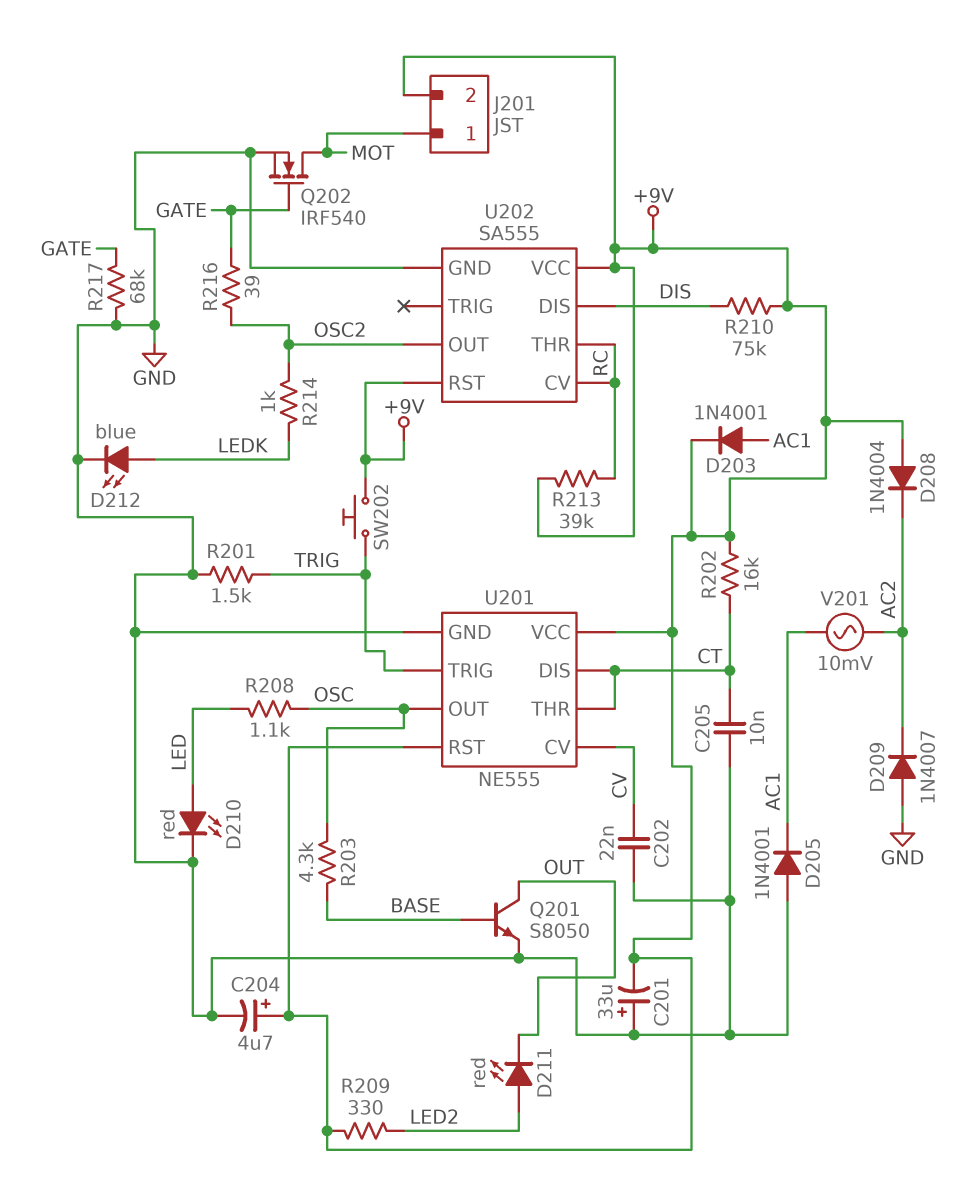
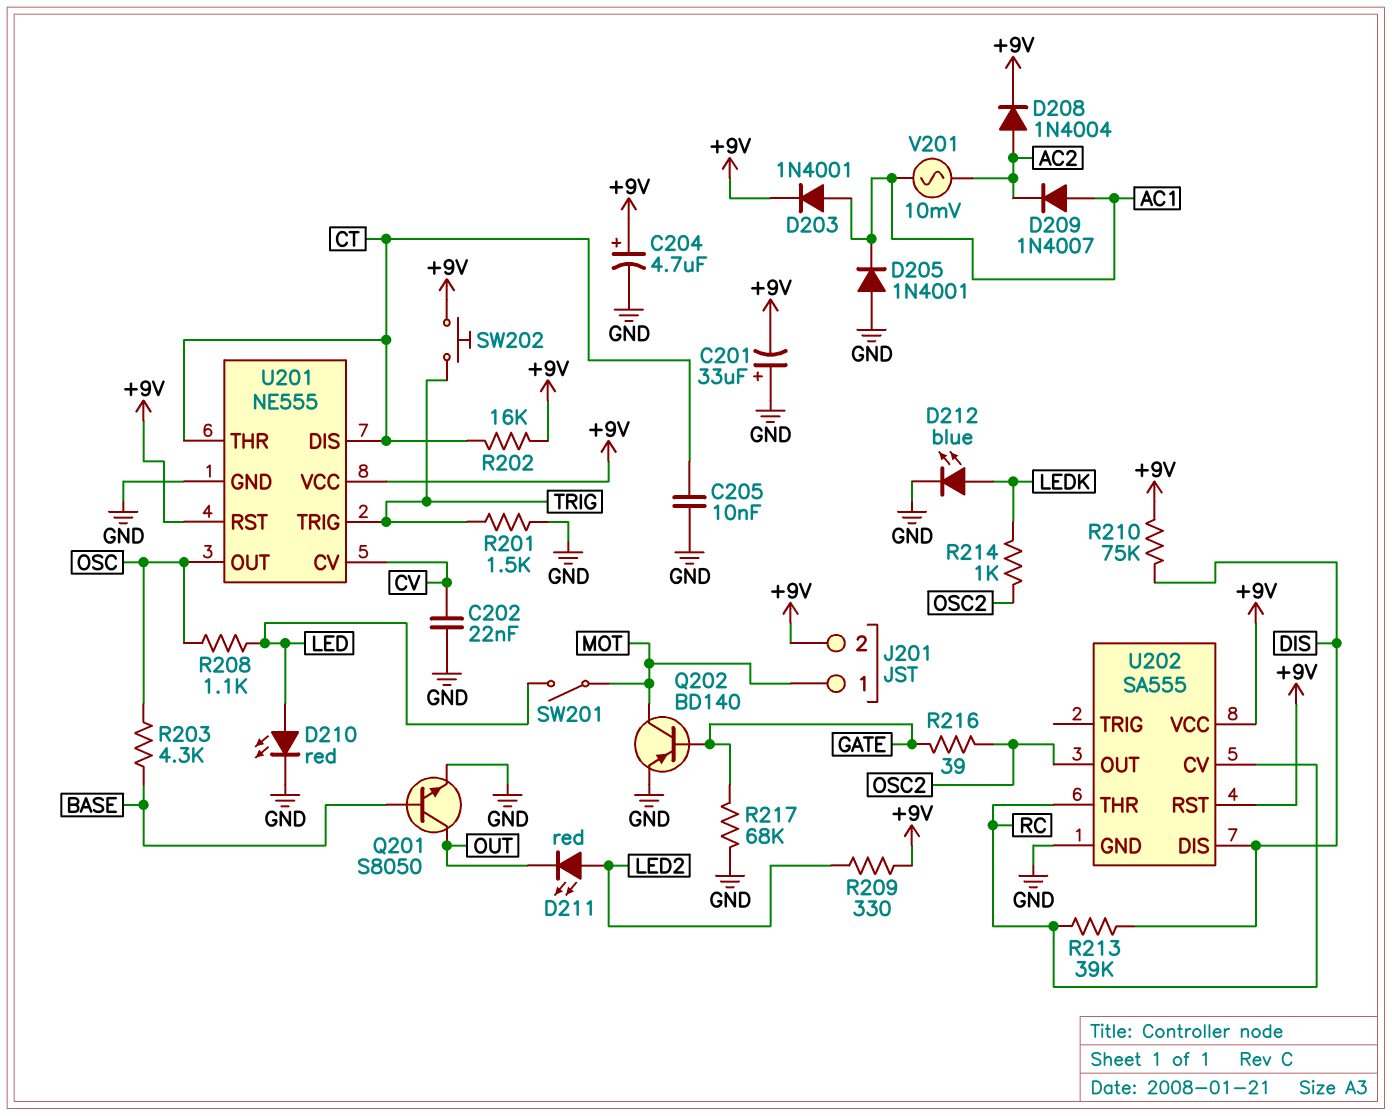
D208: diode 1N4004 (A +9V, K AC2) -> diode 1N4004 (A AC2, K +9V)
D209: diode 1N4007 (A GND, K AC2) -> diode 1N4007 (A AC1, K AC2)
Q202: NMOS IRF540 (G GATE, D MOT, S GND) -> PNP BD140 (B GATE, C MOT, E GND)
R213: 39k (+9V, RC) -> 39k (DIS, RC)
SW201: none -> switch (LED, MOT)

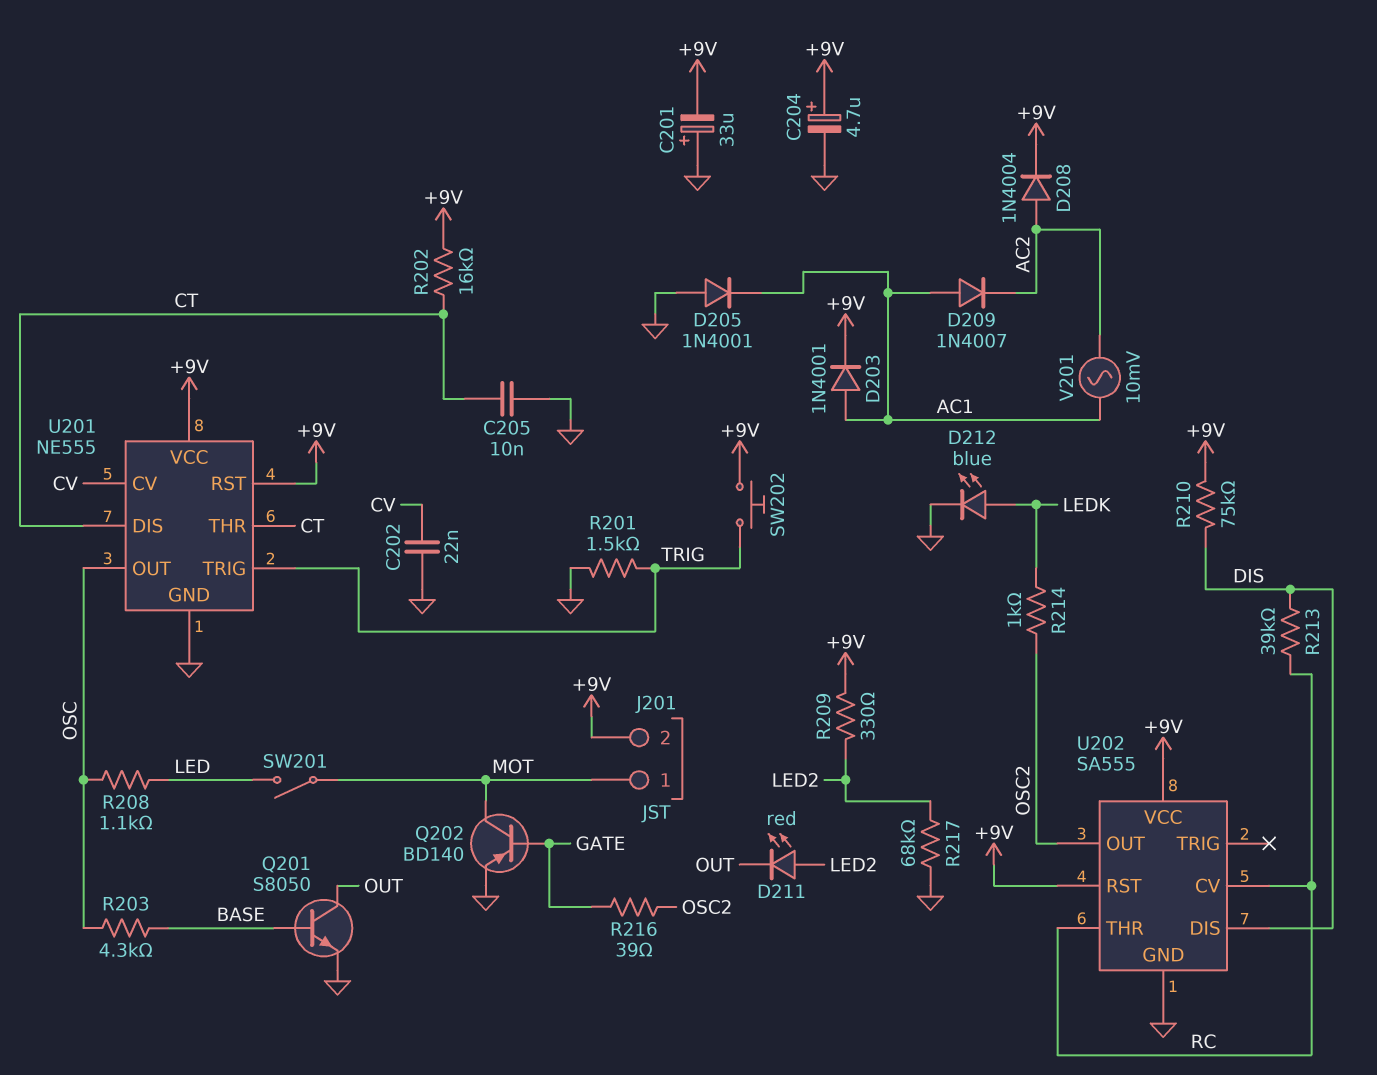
D210: LED red (A LED, K GND) -> none
R217: 68k (GATE, GND) -> 68k (GND, LED2)

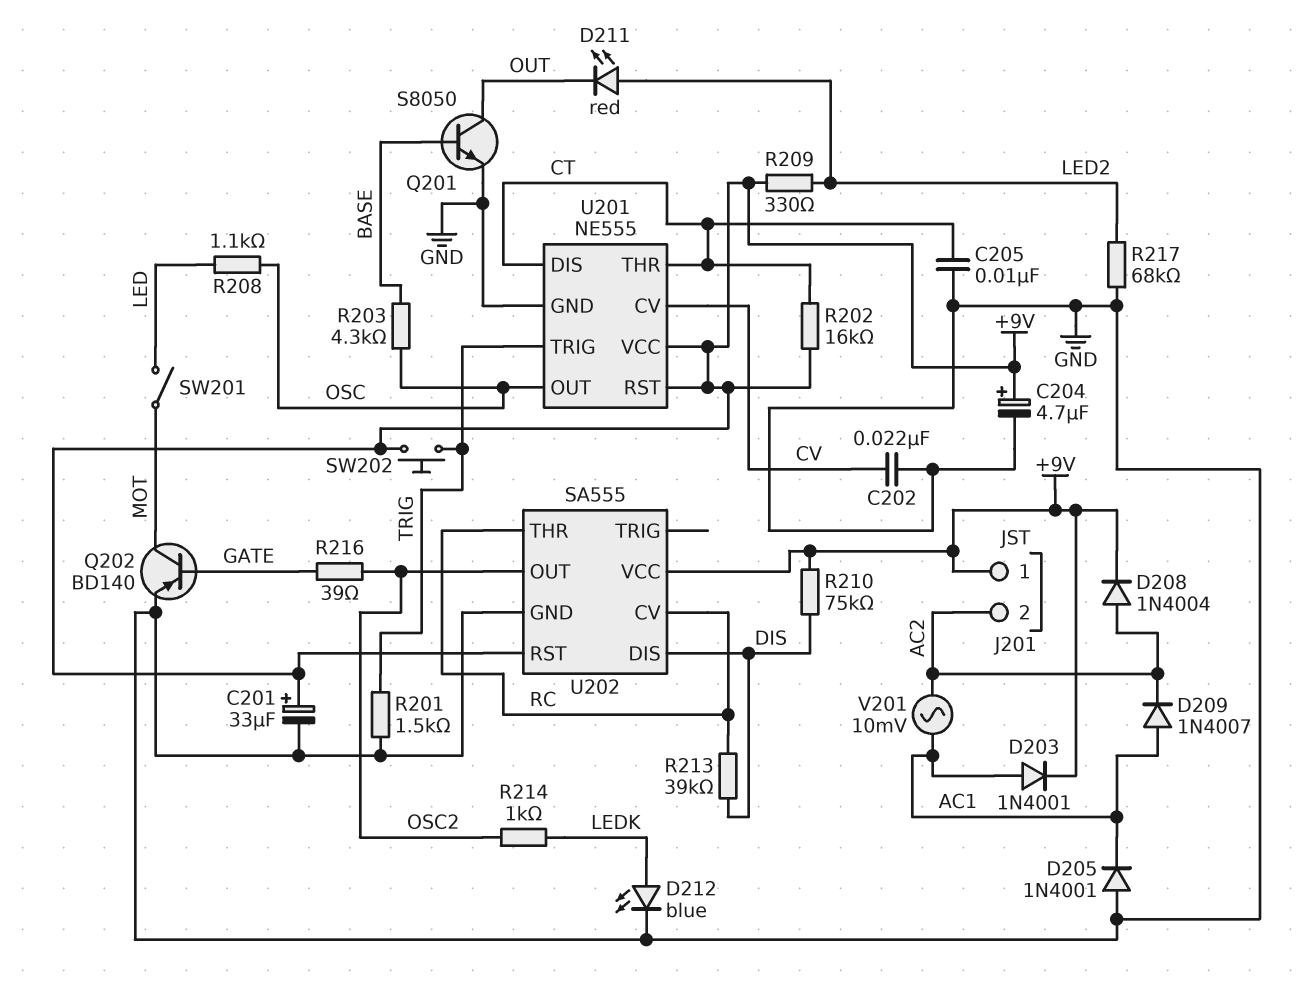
C201: 33uF (plus GND, minus +9V) -> 33uF (plus +9V, minus GND)
J201 pin 1: MOT -> +9V
J201 pin 2: +9V -> AC2

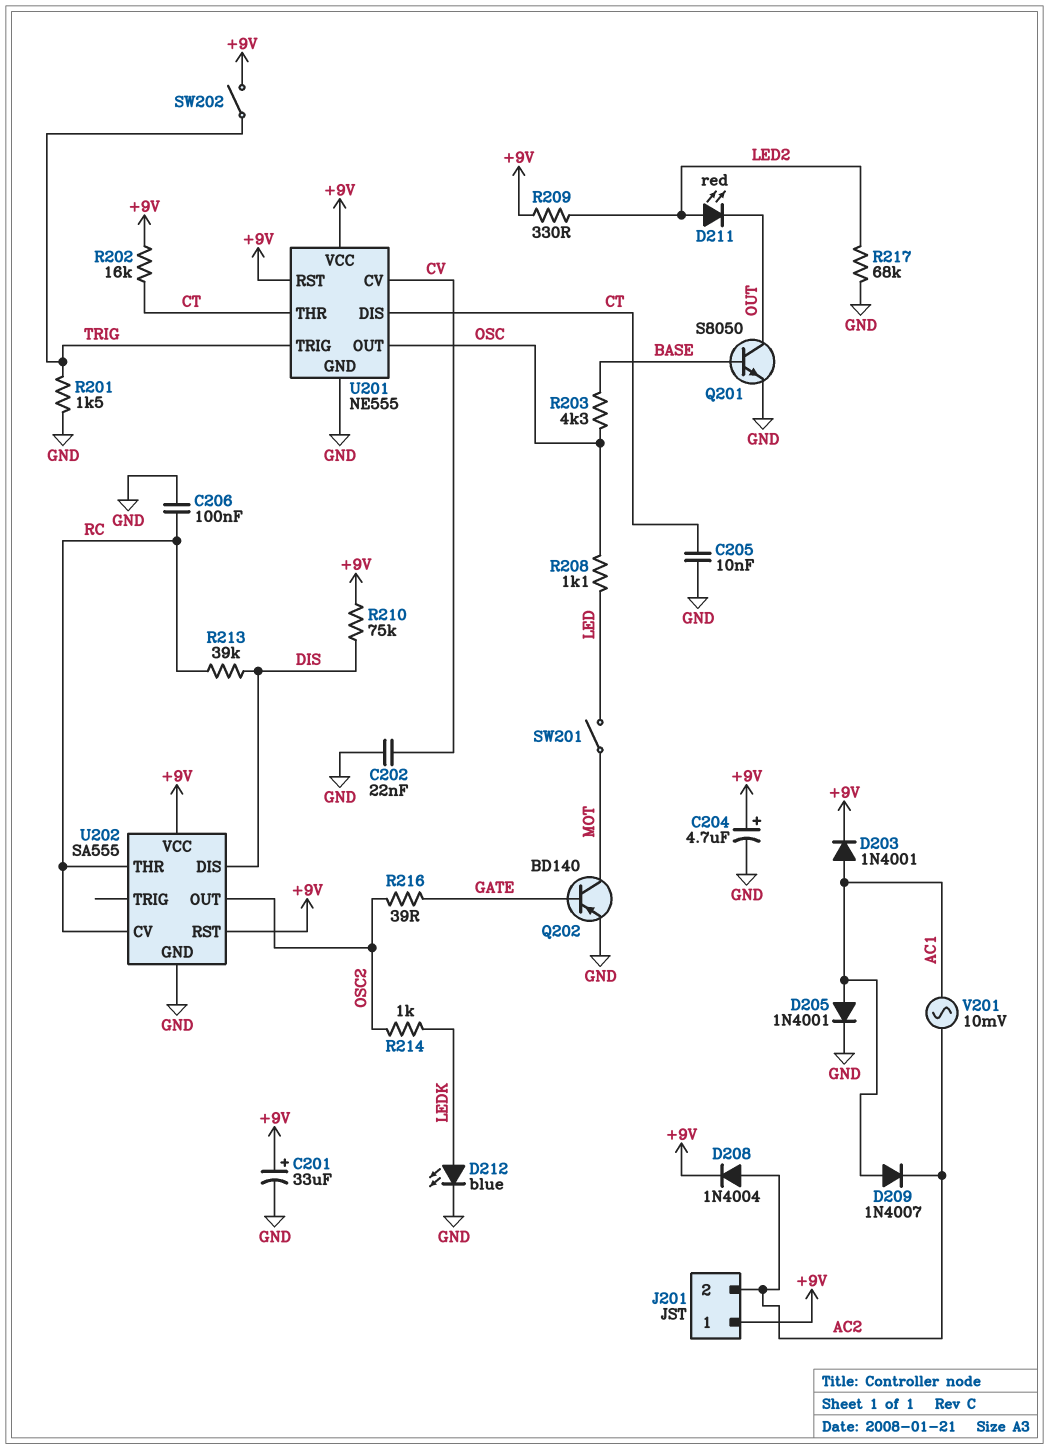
C206: none -> 100nF (GND, RC)
D205: diode 1N4001 (A GND, K AC1) -> diode 1N4001 (A AC1, K GND)
SW202: button (+9V, TRIG) -> switch (+9V, TRIG)

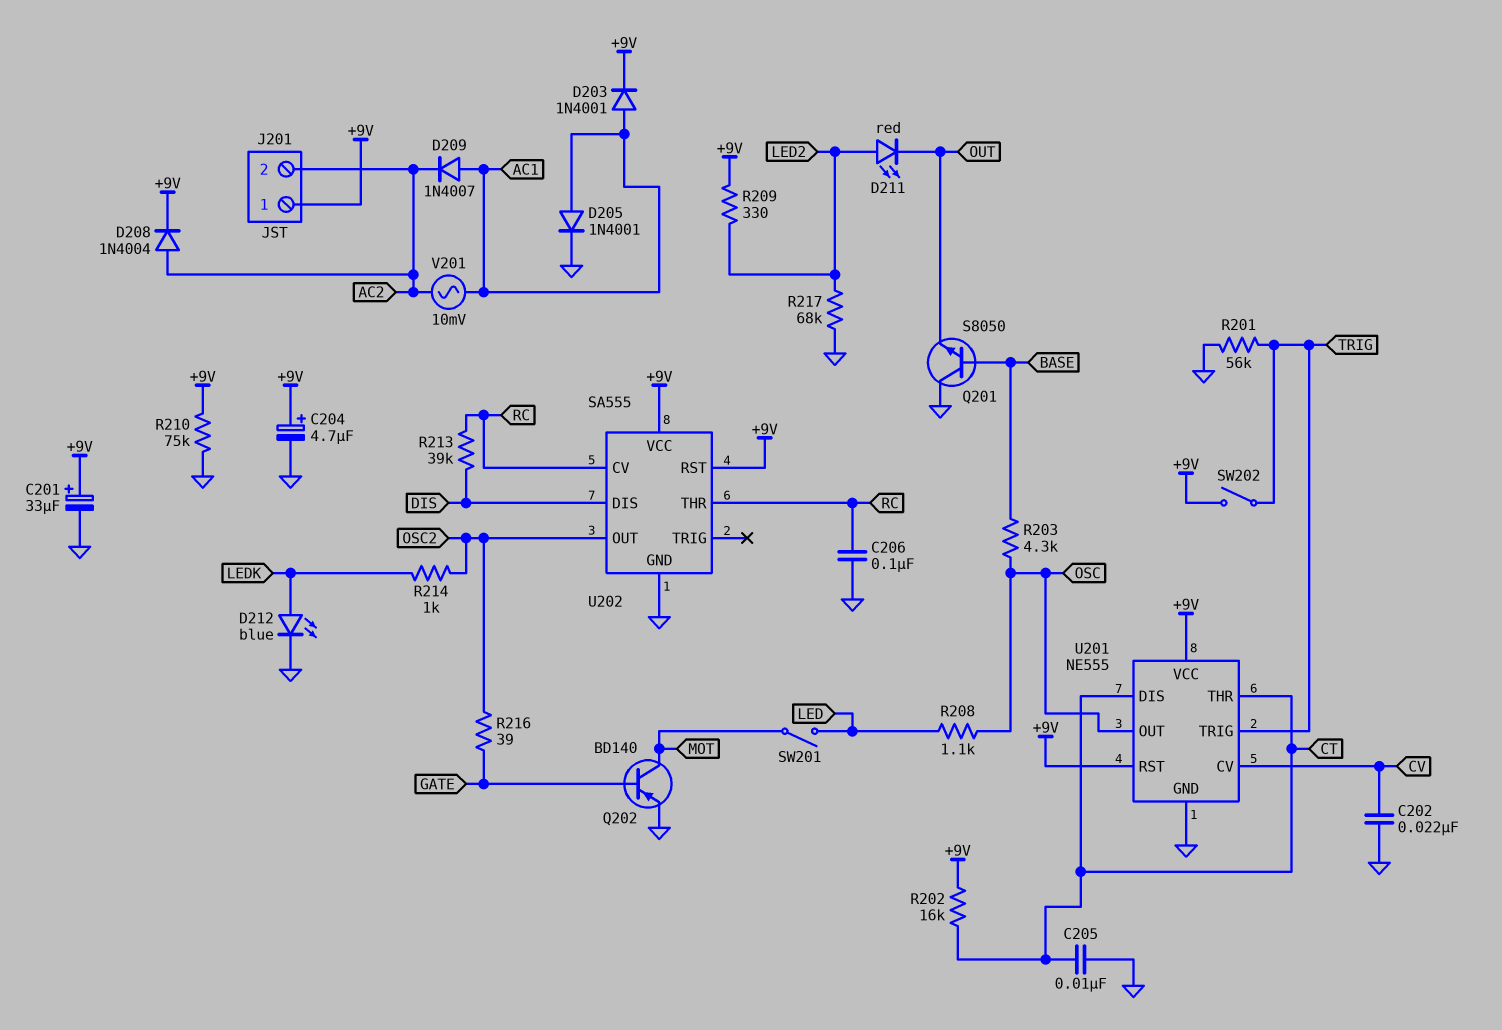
Q201: NPN S8050 (B BASE, C OUT, E GND) -> NPN S8050 (B BASE, C GND, E OUT)
R201: 1.5k (GND, TRIG) -> 56k (GND, TRIG)
R210: 75k (+9V, DIS) -> 75k (+9V, GND)

